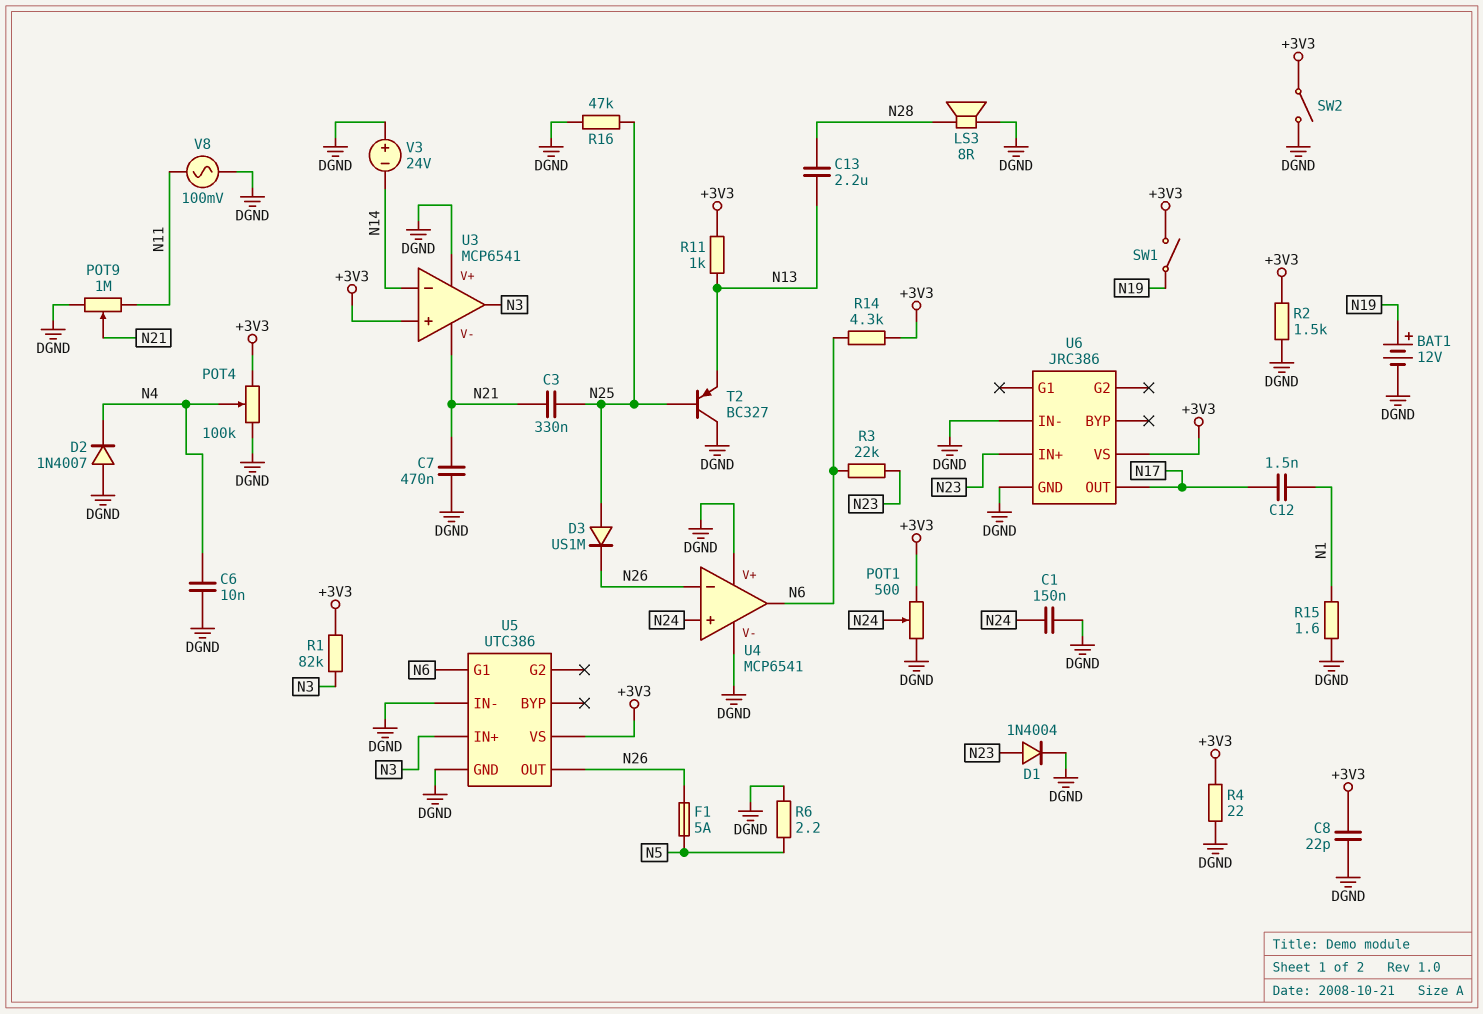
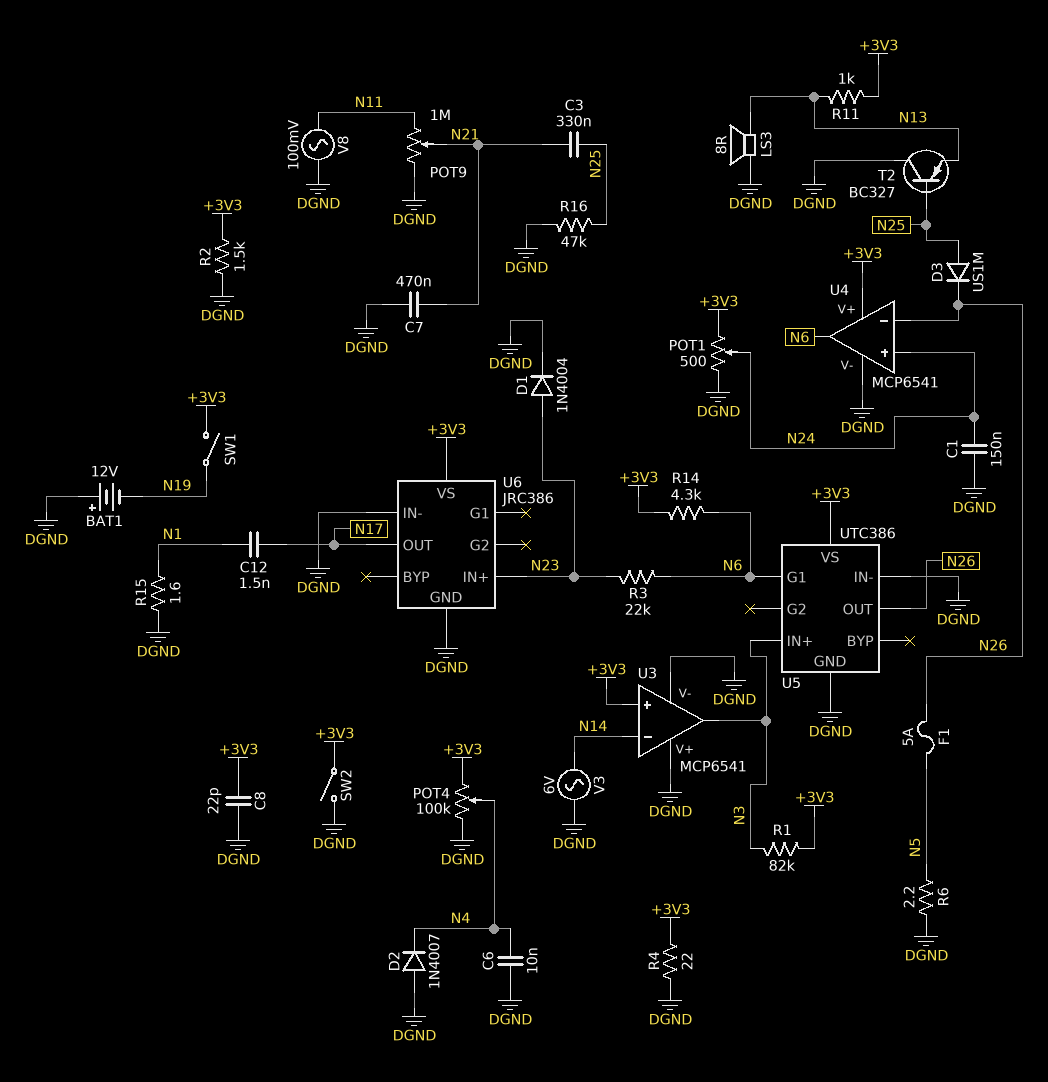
BAT1: 12V (plus N19, minus DGND) -> 12V (plus DGND, minus N19)
C13: 2.2uF (N13, N28) -> none
LS3: speaker 8R (DGND, N28) -> speaker 8R (DGND, N13)
U3 pin V-: N21 -> DGND
U4 pin V+: DGND -> +3V3
V3: 24V (plus DGND, minus N14) -> AC 6V (DGND, N14)

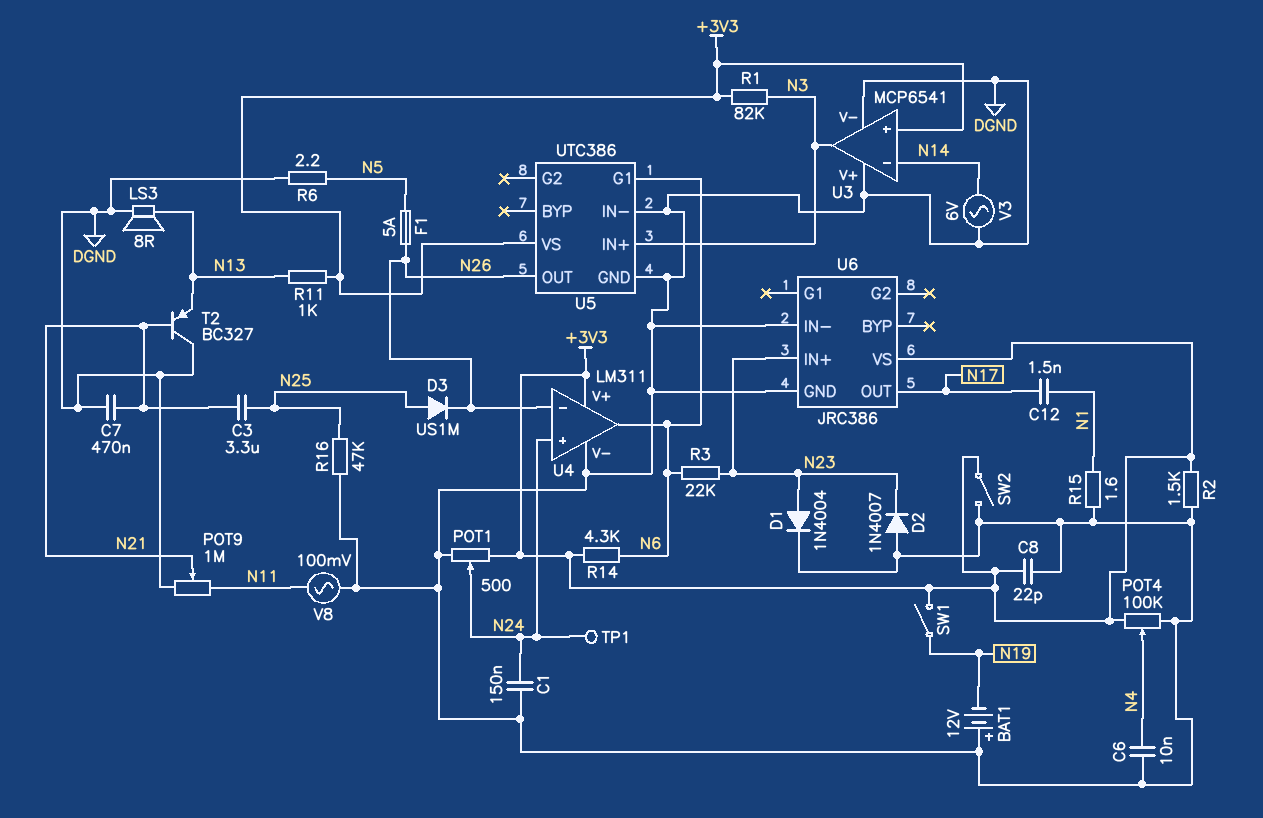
C3: 330nF (N21, N25) -> 3.3uF (N21, N25)
D2: diode 1N4007 (A DGND, K N4) -> diode 1N4007 (A DGND, K N23)
R4: 22 (+3V3, DGND) -> none
T2: PNP BC327 (B N25, C DGND, E N13) -> PNP BC327 (B N21, C DGND, E N13)
TP1: none -> test point (N24)
U4: MCP6541 -> LM311

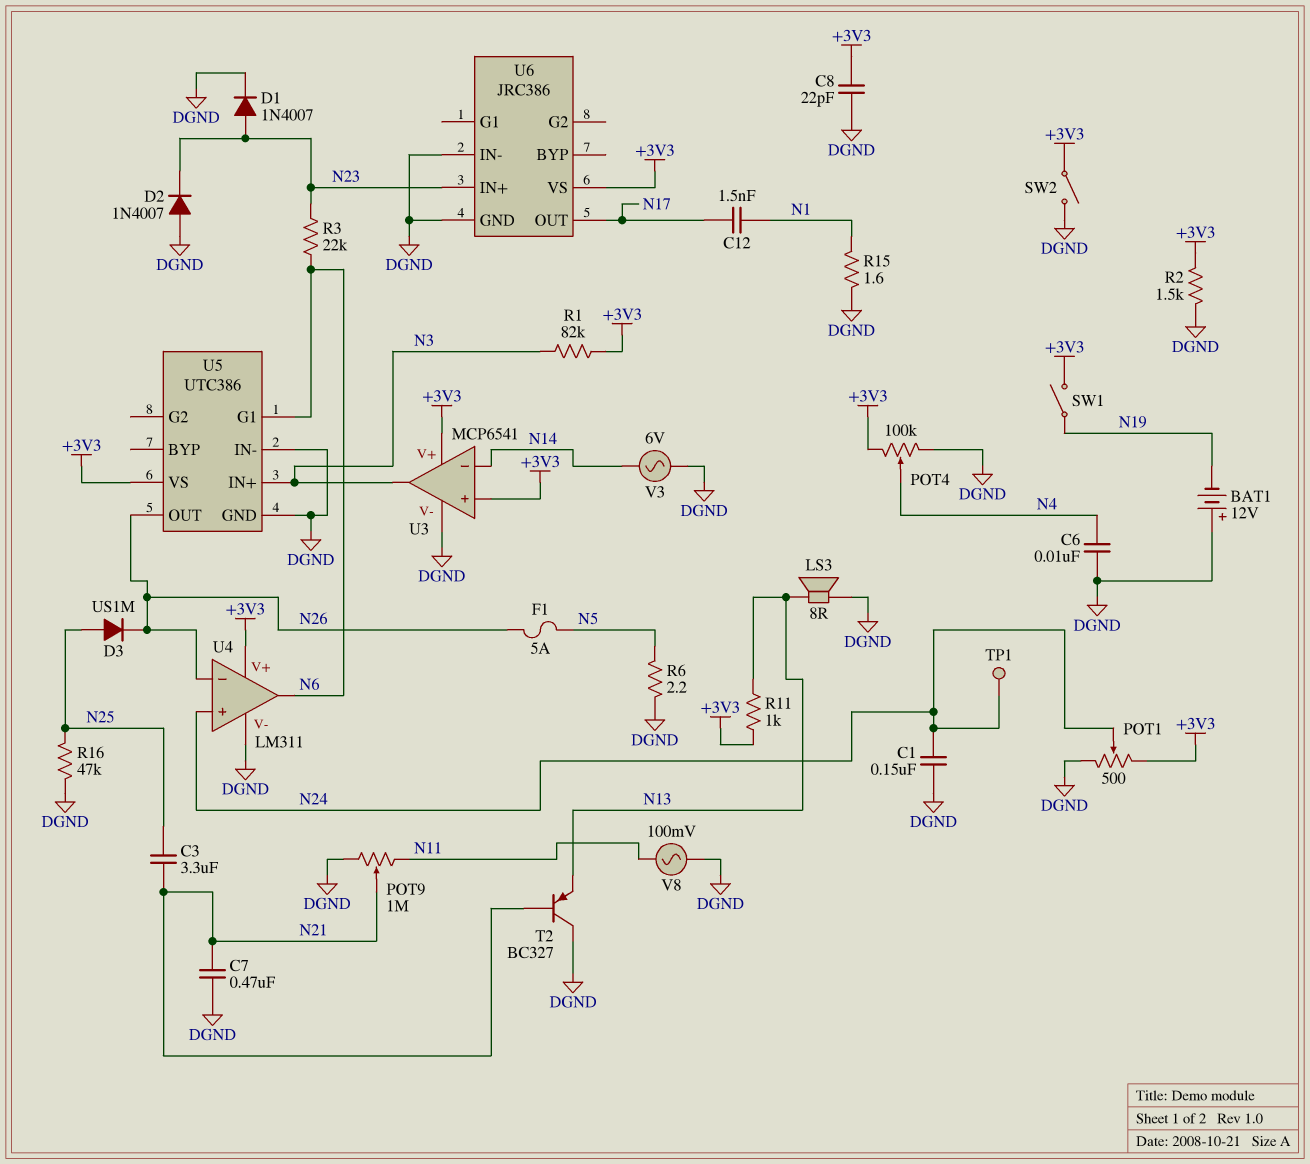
D1: diode 1N4004 (A N23, K DGND) -> diode 1N4007 (A N23, K DGND)
R14: 4.3k (+3V3, N6) -> none
U3 pin V+: DGND -> +3V3

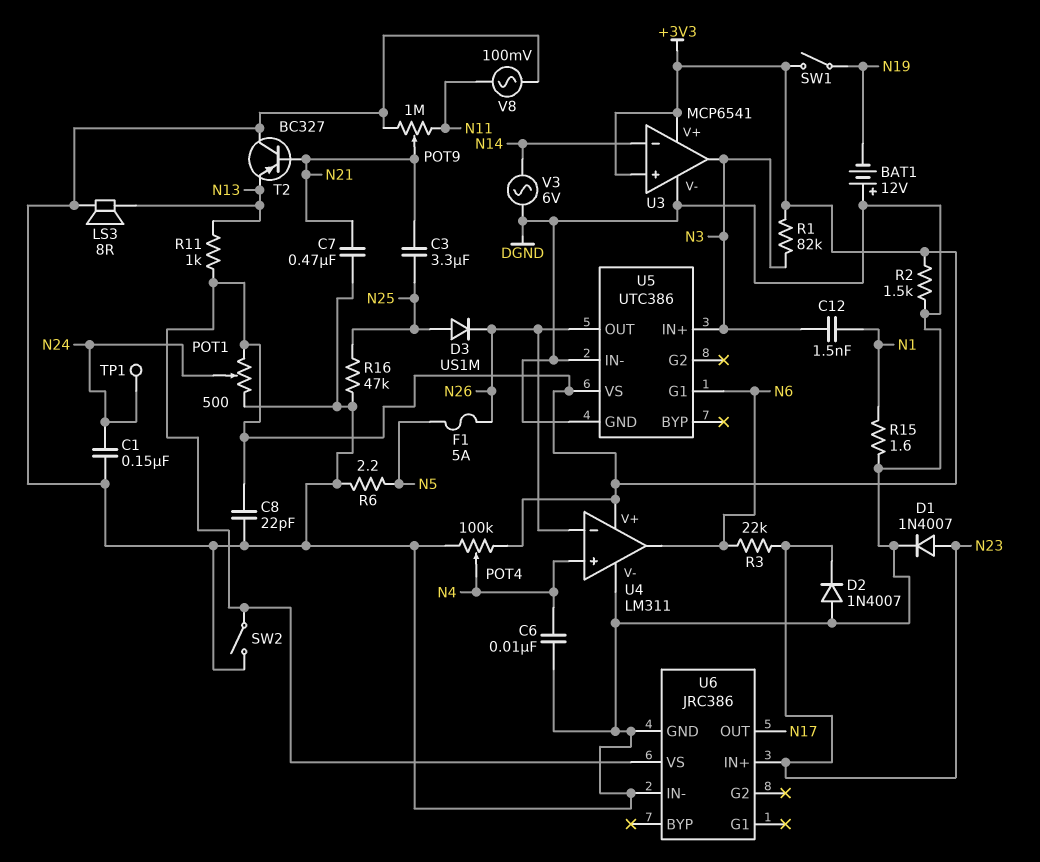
C12: 1.5nF (N1, N17) -> 1.5nF (N1, N3)
U4 pin in+: N24 -> N4

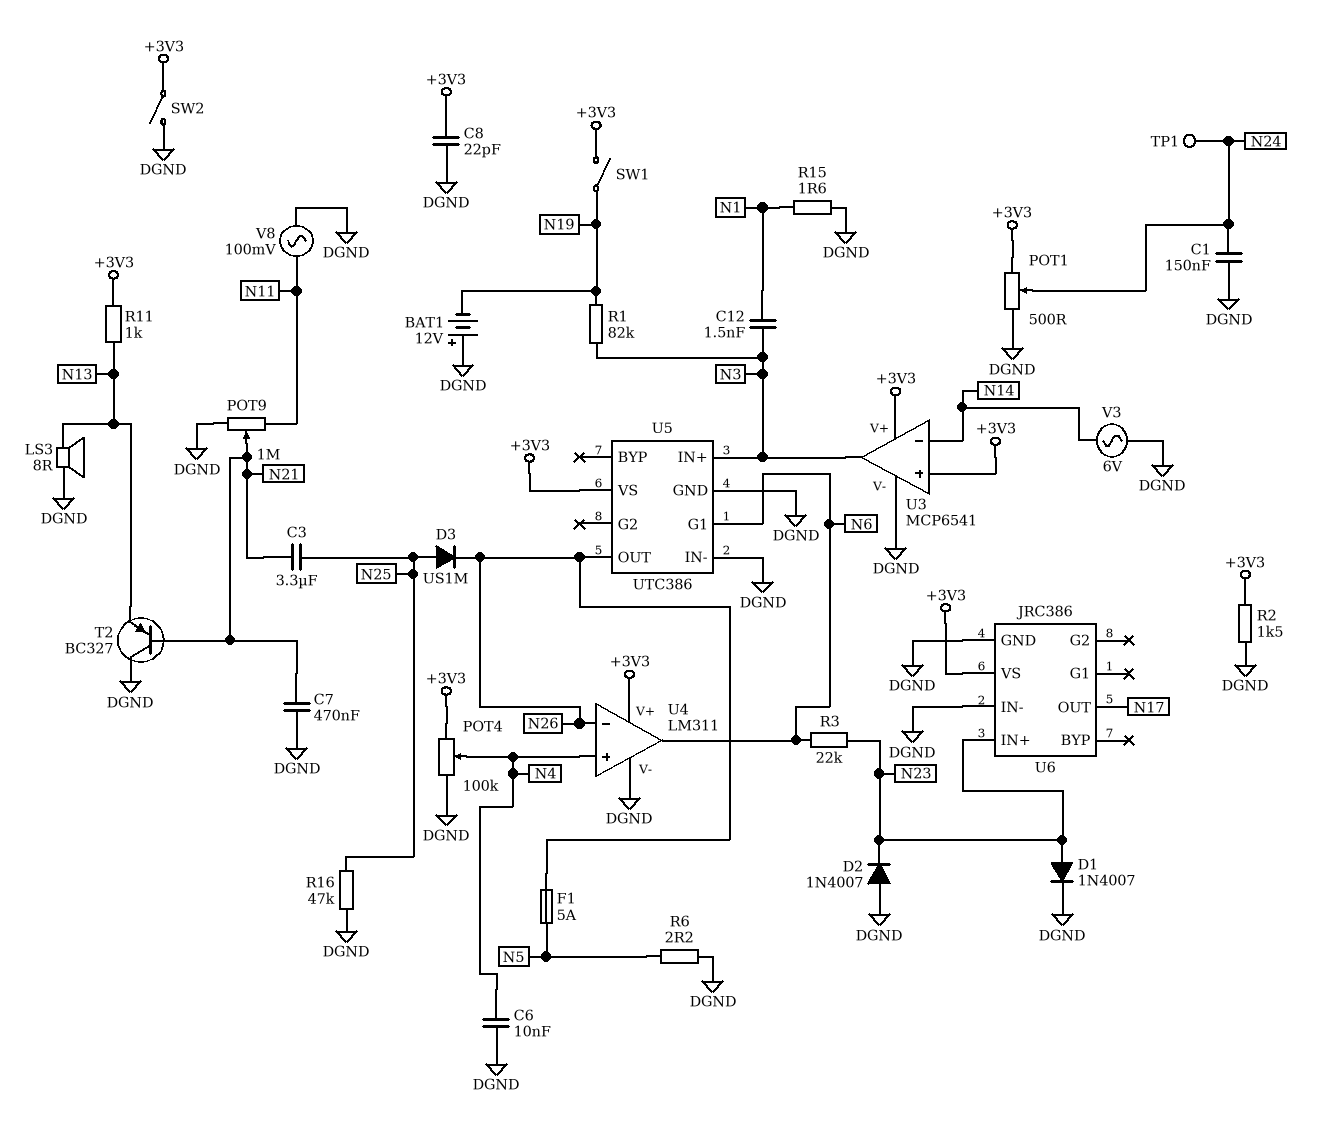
R1: 82k (+3V3, N3) -> 82k (N3, N19)

